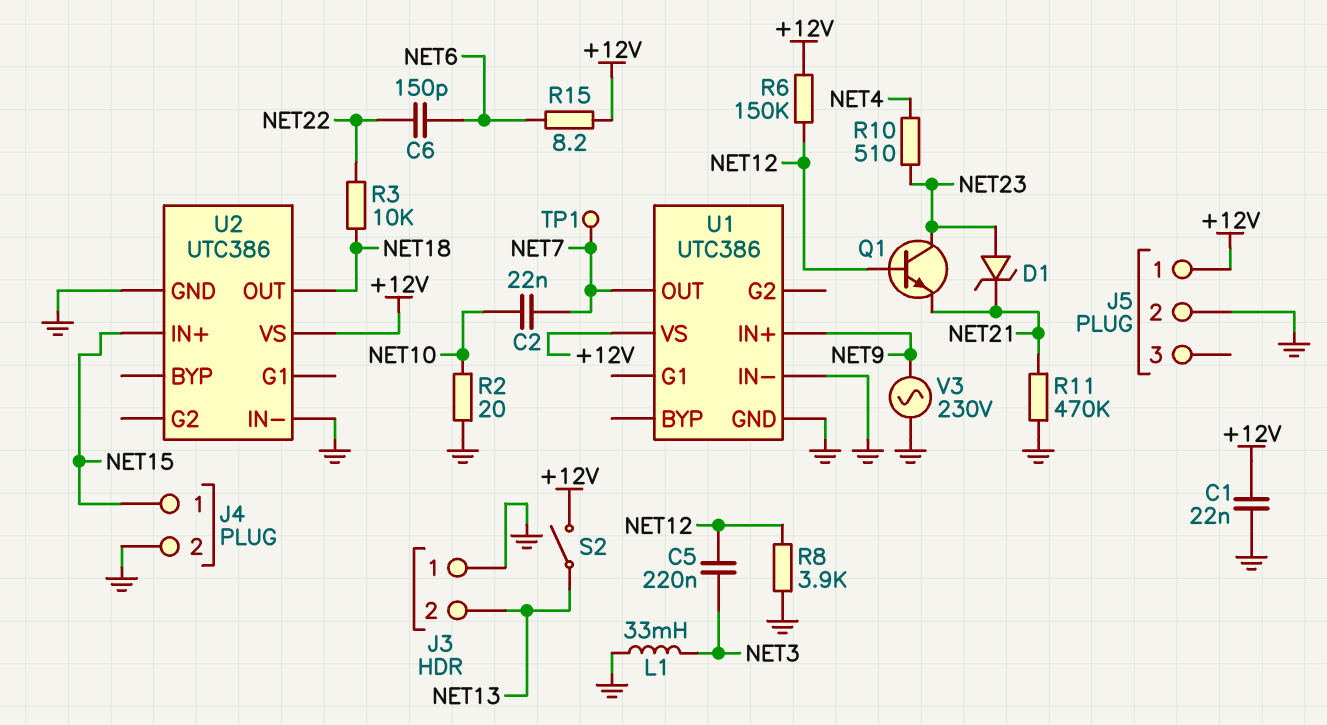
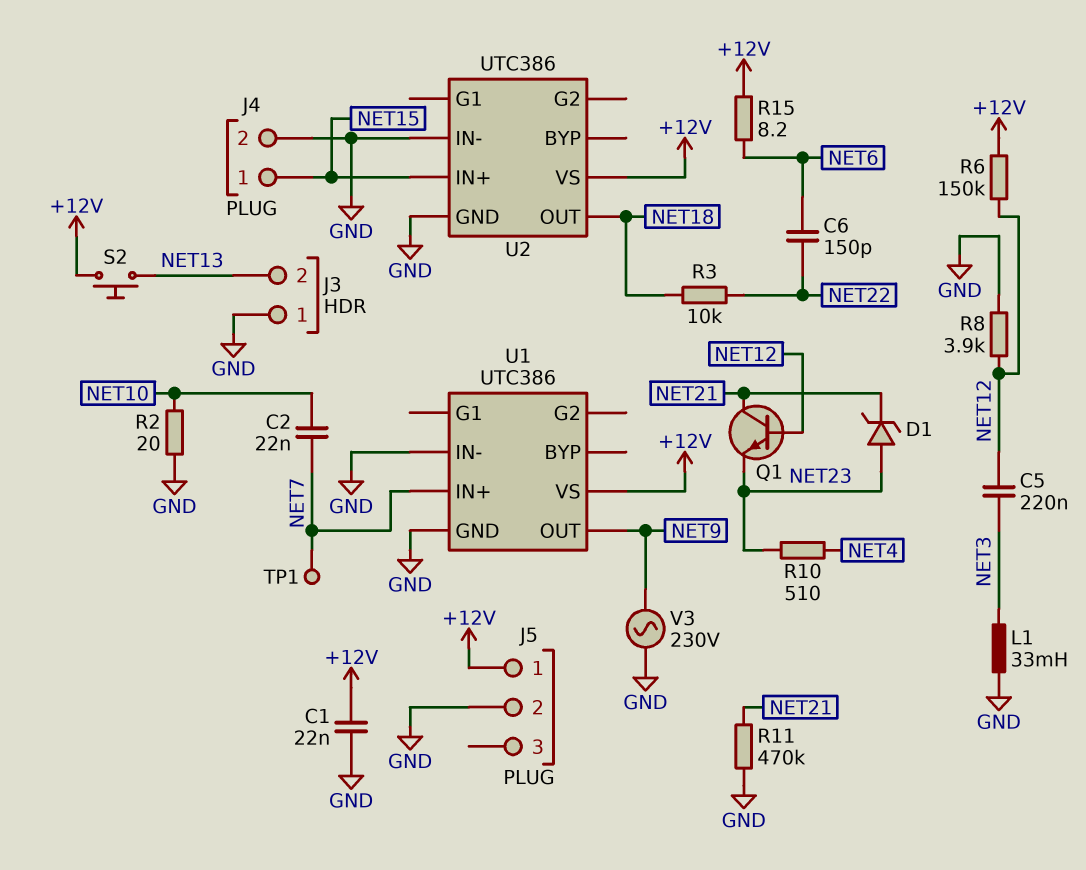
Q1: NPN (B NET12, C NET23, E NET21) -> NPN (B NET12, C NET21, E NET23)
S2: switch (+12V, NET13) -> button (+12V, NET13)
U1 pin IN+: NET9 -> NET7
U1 pin OUT: NET7 -> NET9

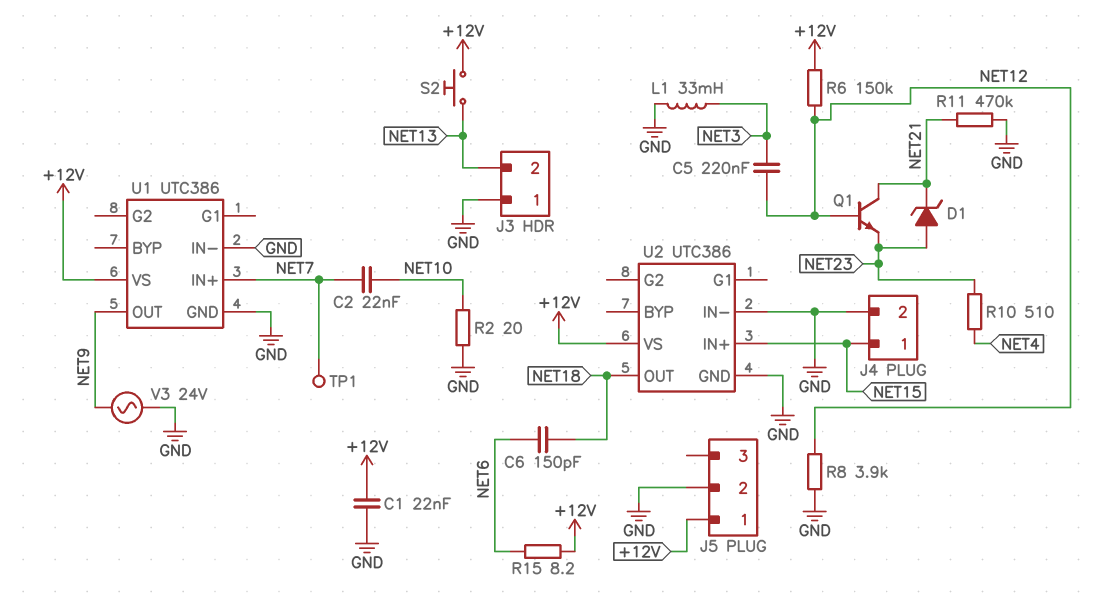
C6: 150pF (NET6, NET22) -> 150pF (NET6, NET18)
R3: 10k (NET18, NET22) -> none
V3: AC 230V (GND, NET9) -> AC 24V (GND, NET9)

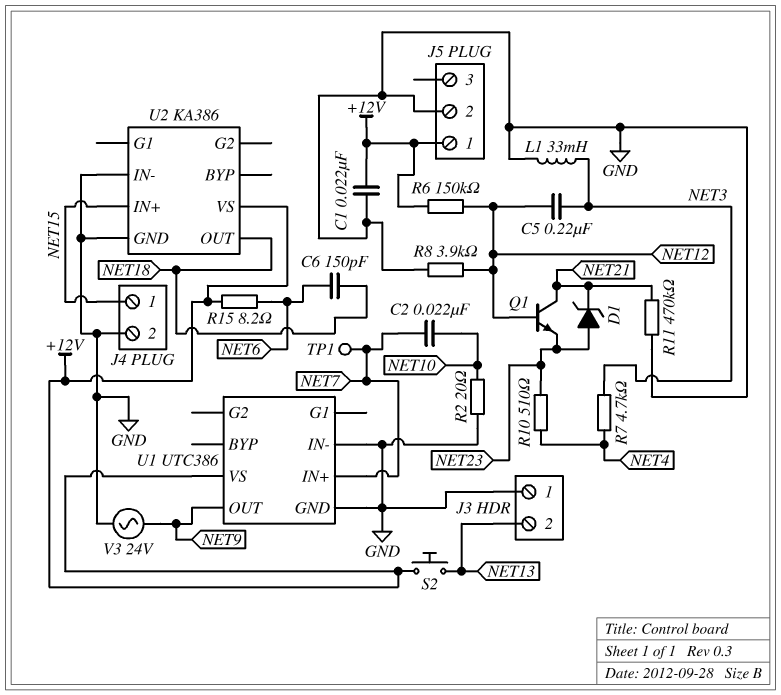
R7: none -> 4.7k (NET3, NET4)
U2: UTC386 -> KA386

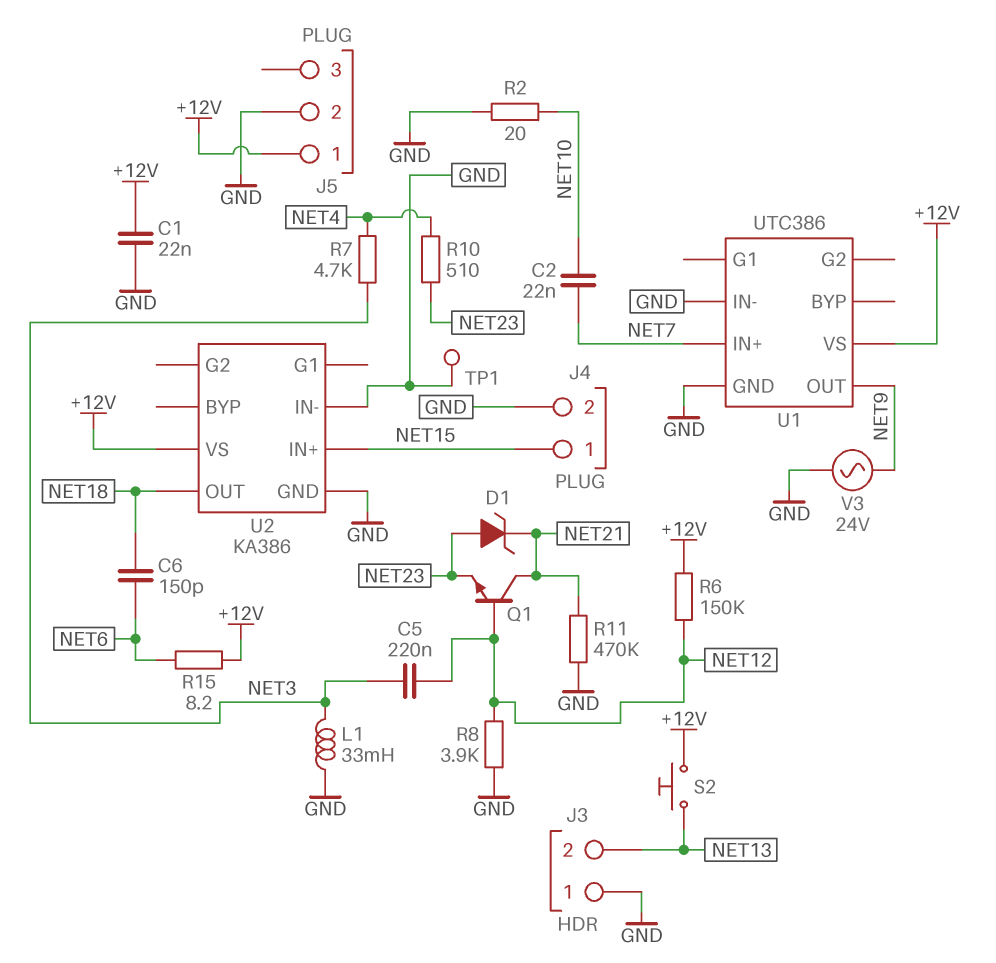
TP1: test point (NET7) -> test point (GND)

